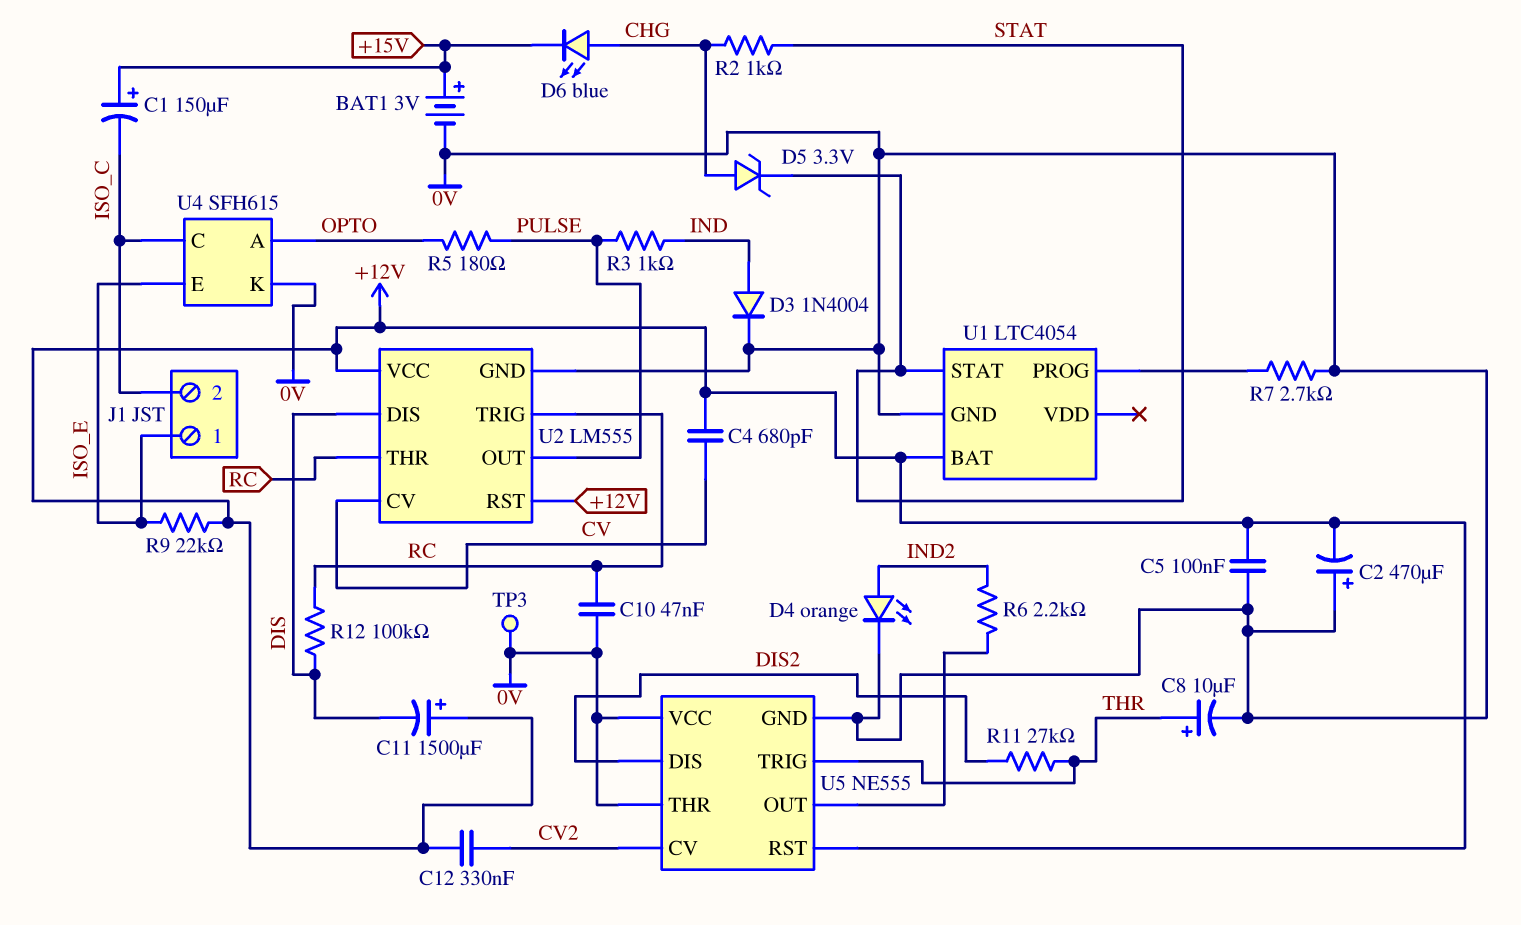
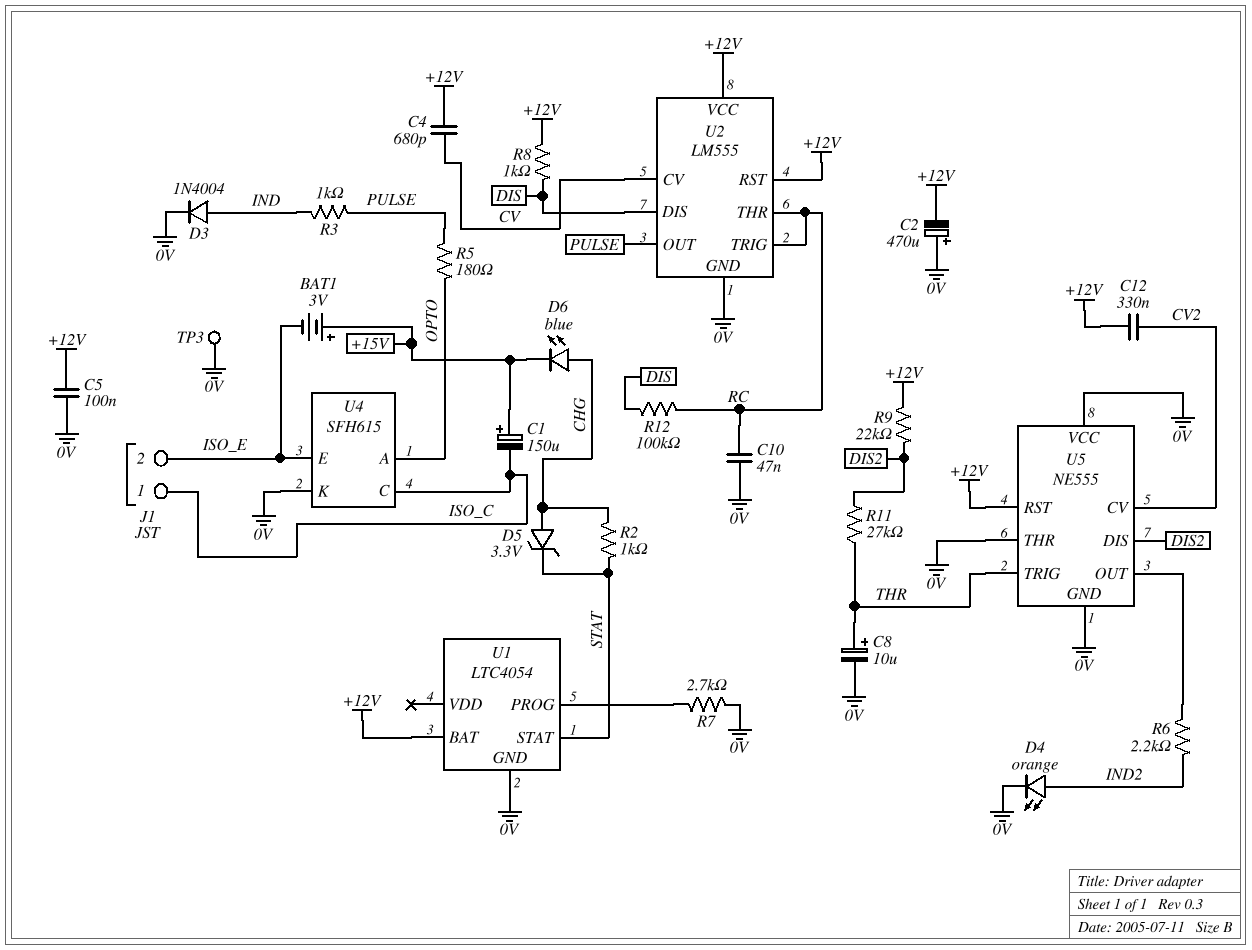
BAT1: 3V (plus +15V, minus 0V) -> 3V (plus +15V, minus ISO_E)
C11: 1500uF (plus +12V, minus DIS) -> none
J1 pin 1: ISO_E -> ISO_C
J1 pin 2: ISO_C -> ISO_E
R8: none -> 1k (+12V, DIS)
R9: 22k (+12V, ISO_E) -> 22k (+12V, DIS2)

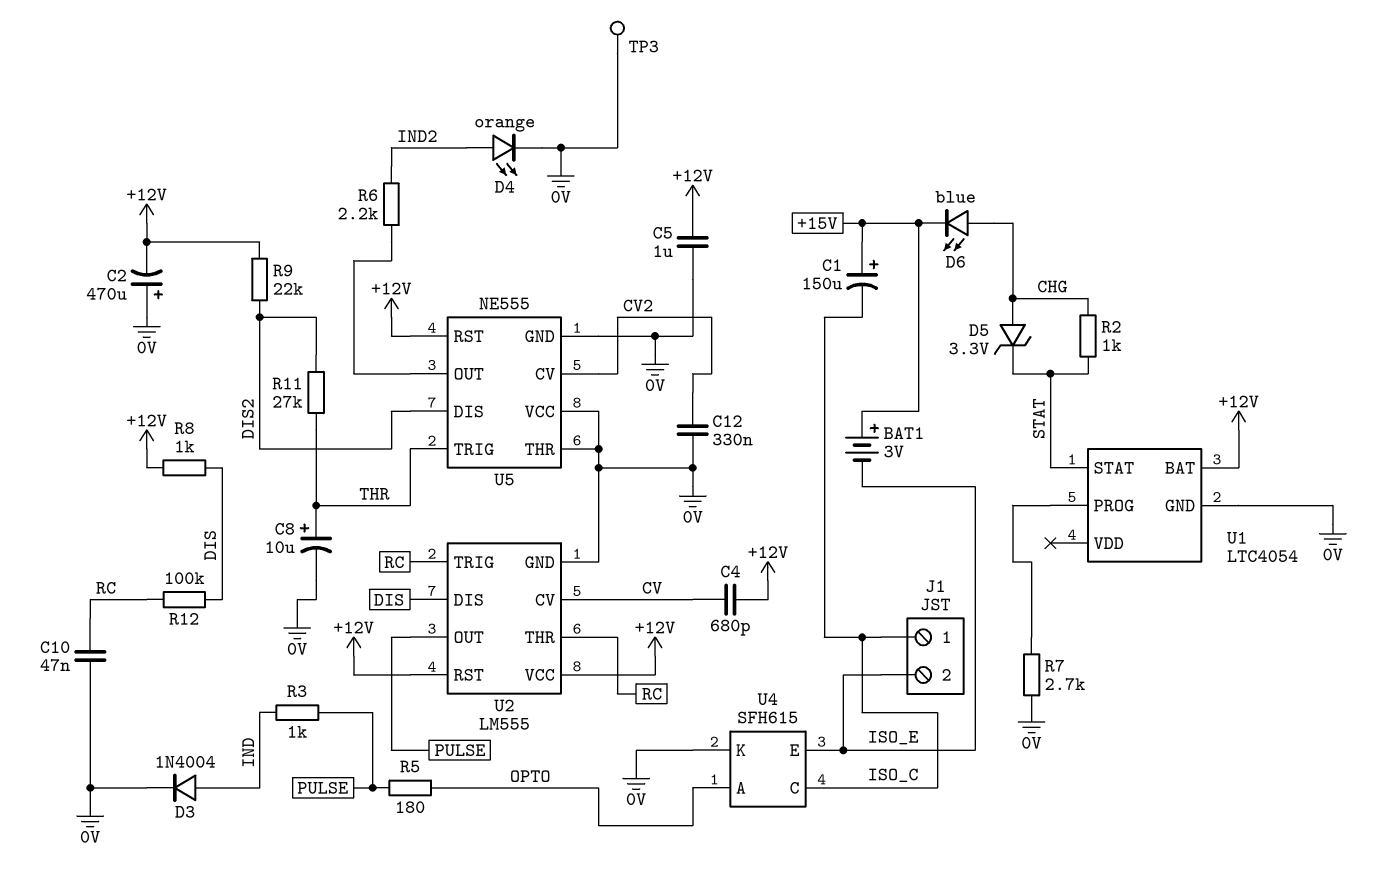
C5: 100nF (+12V, 0V) -> 1uF (+12V, 0V)
C12: 330nF (+12V, CV2) -> 330nF (0V, CV2)

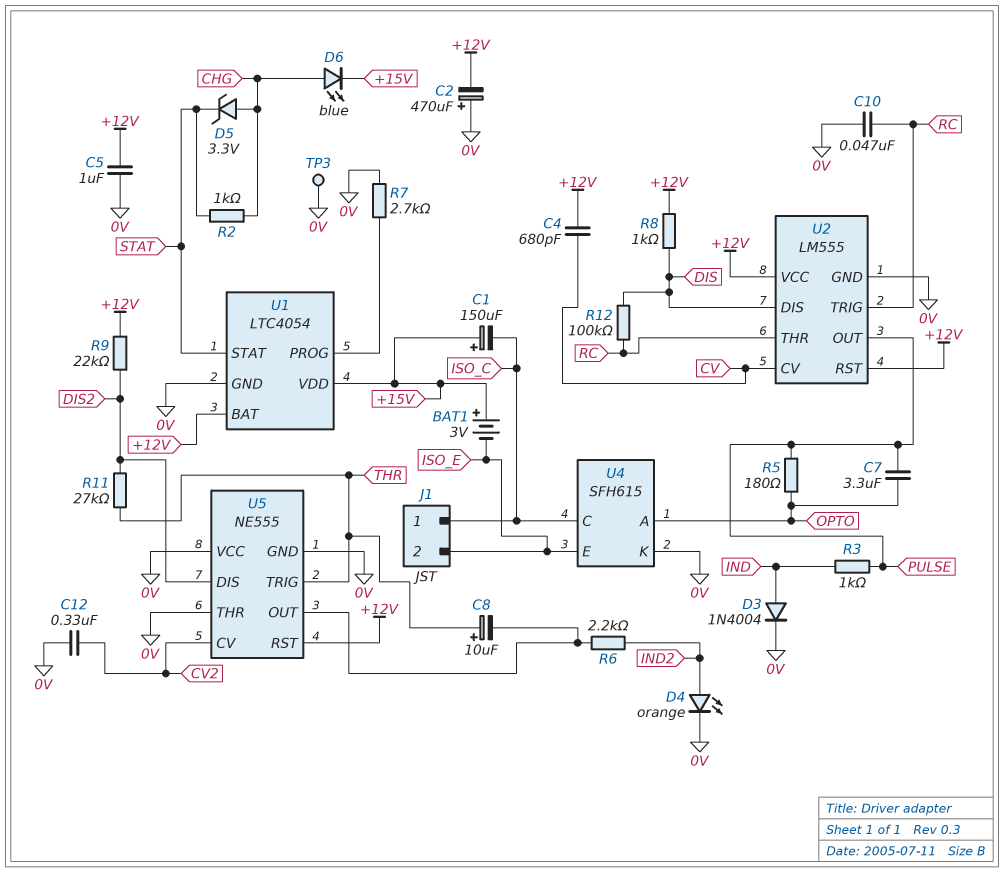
C7: none -> 3.3uF (OPTO, PULSE)
C8: 10uF (plus THR, minus 0V) -> 10uF (plus THR, minus U5/OUT)
U1 pin VDD: none -> +15V

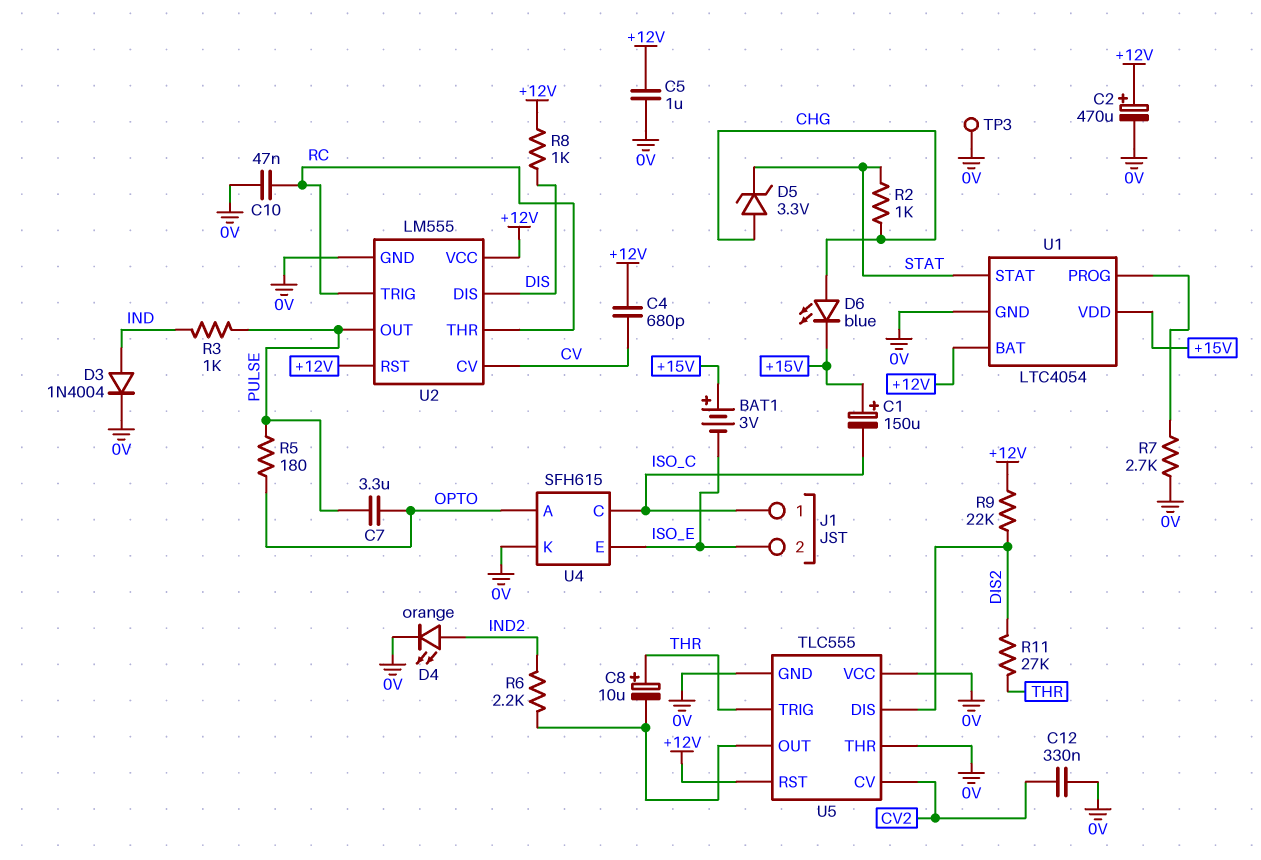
C2: 470uF (plus 0V, minus +12V) -> 470uF (plus +12V, minus 0V)
R12: 100k (DIS, RC) -> none
U5: NE555 -> TLC555

